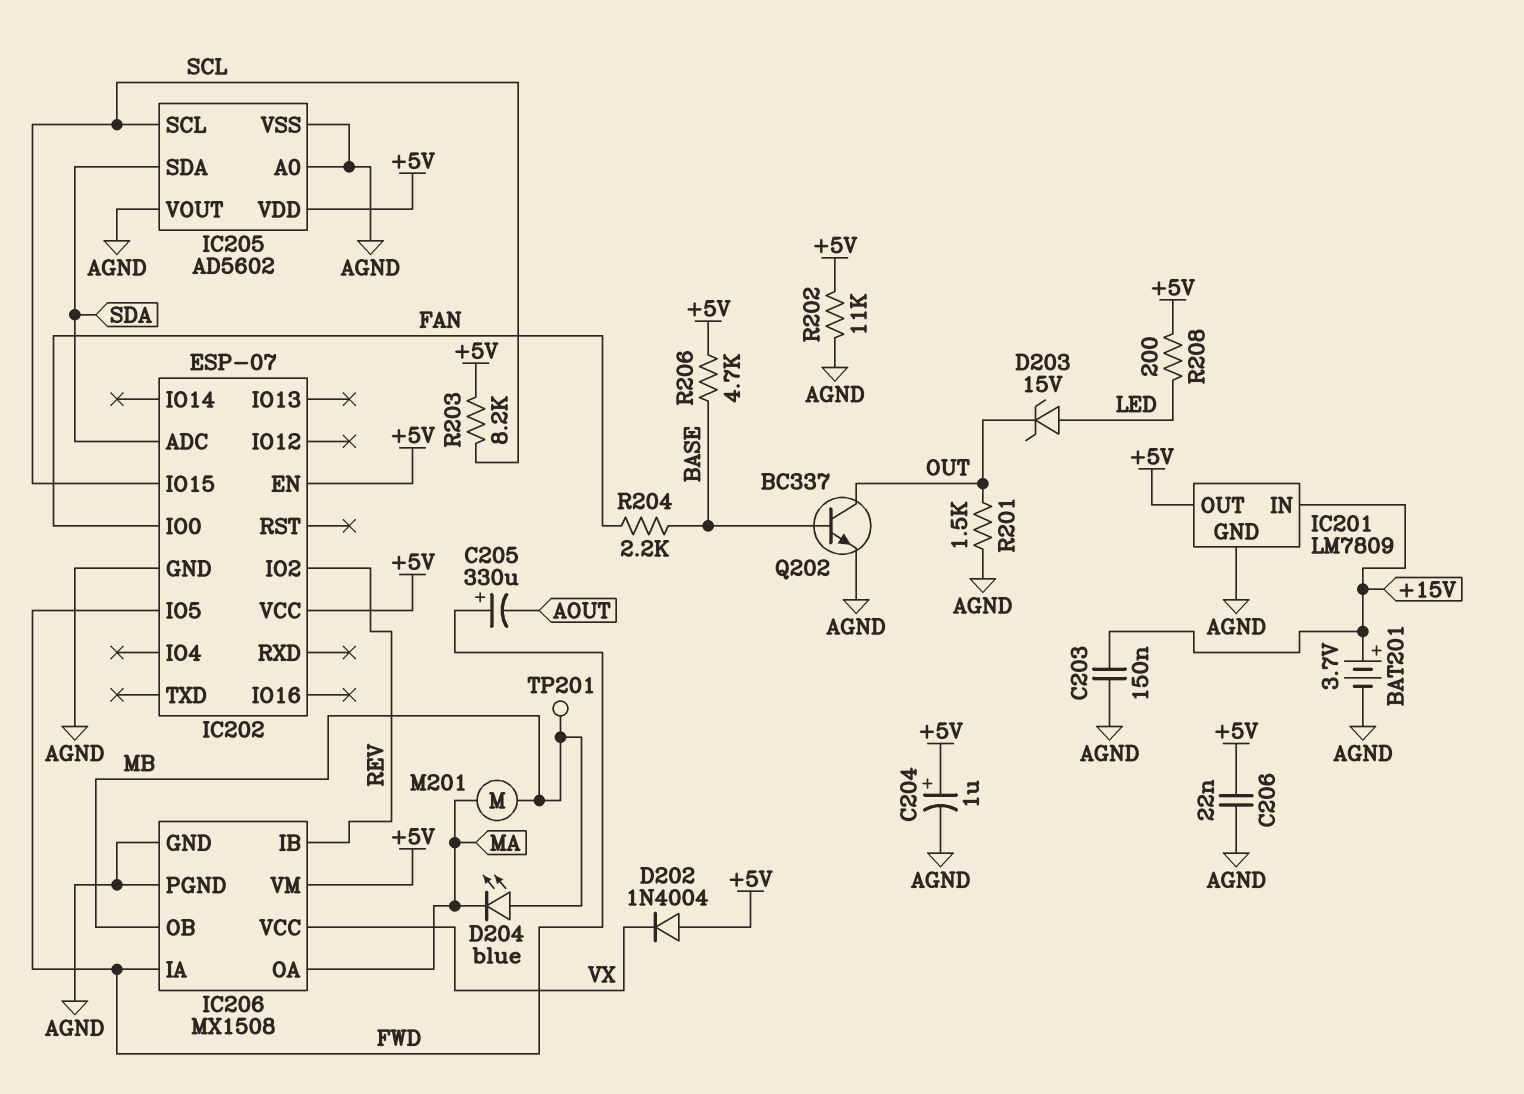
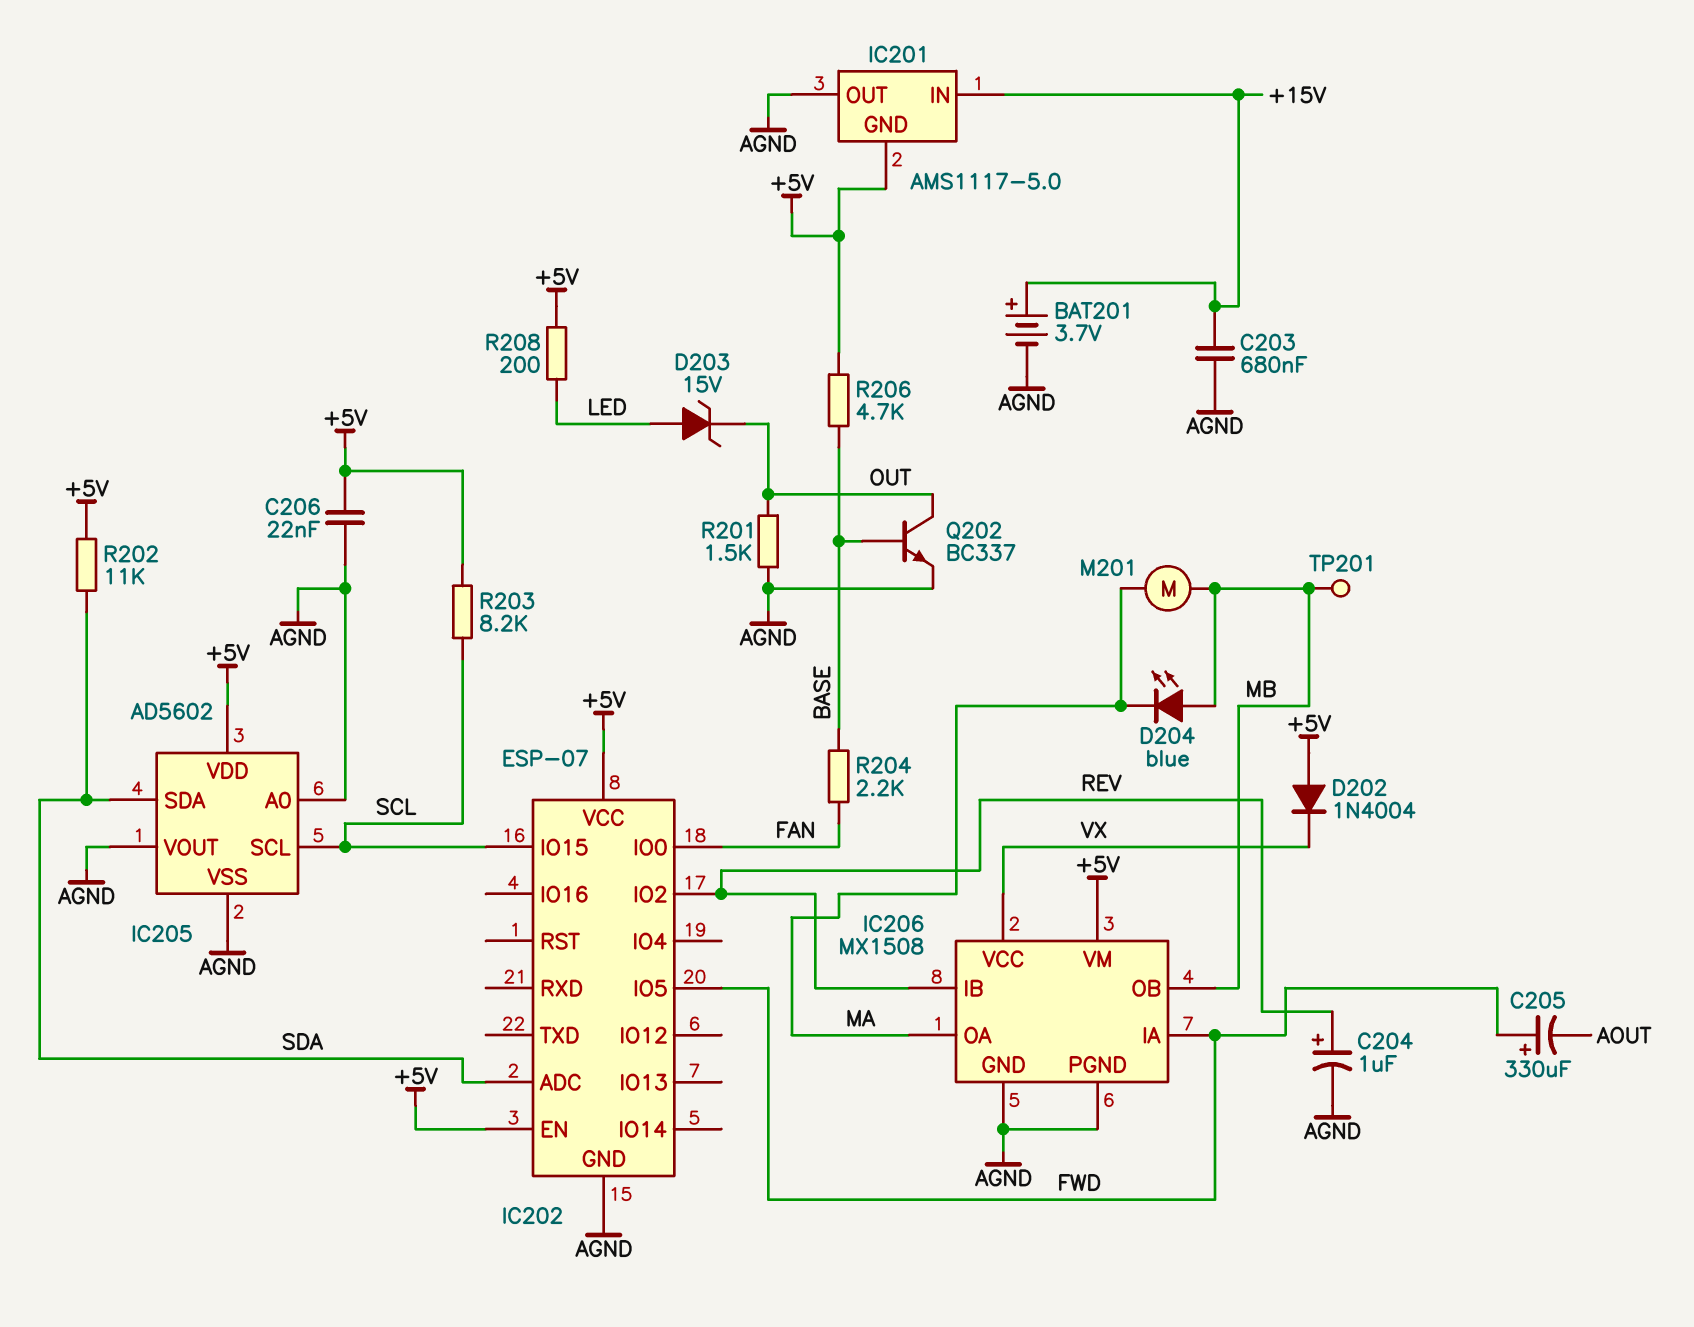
C203: 150nF (+15V, AGND) -> 680nF (+15V, AGND)
C204: 1uF (plus +5V, minus AGND) -> 1uF (plus REV, minus AGND)
IC201: LM7809 -> AMS1117-5.0
IC201 pin GND: AGND -> +5V
IC201 pin OUT: +5V -> AGND
R202: 11k (+5V, AGND) -> 11k (+5V, SDA)

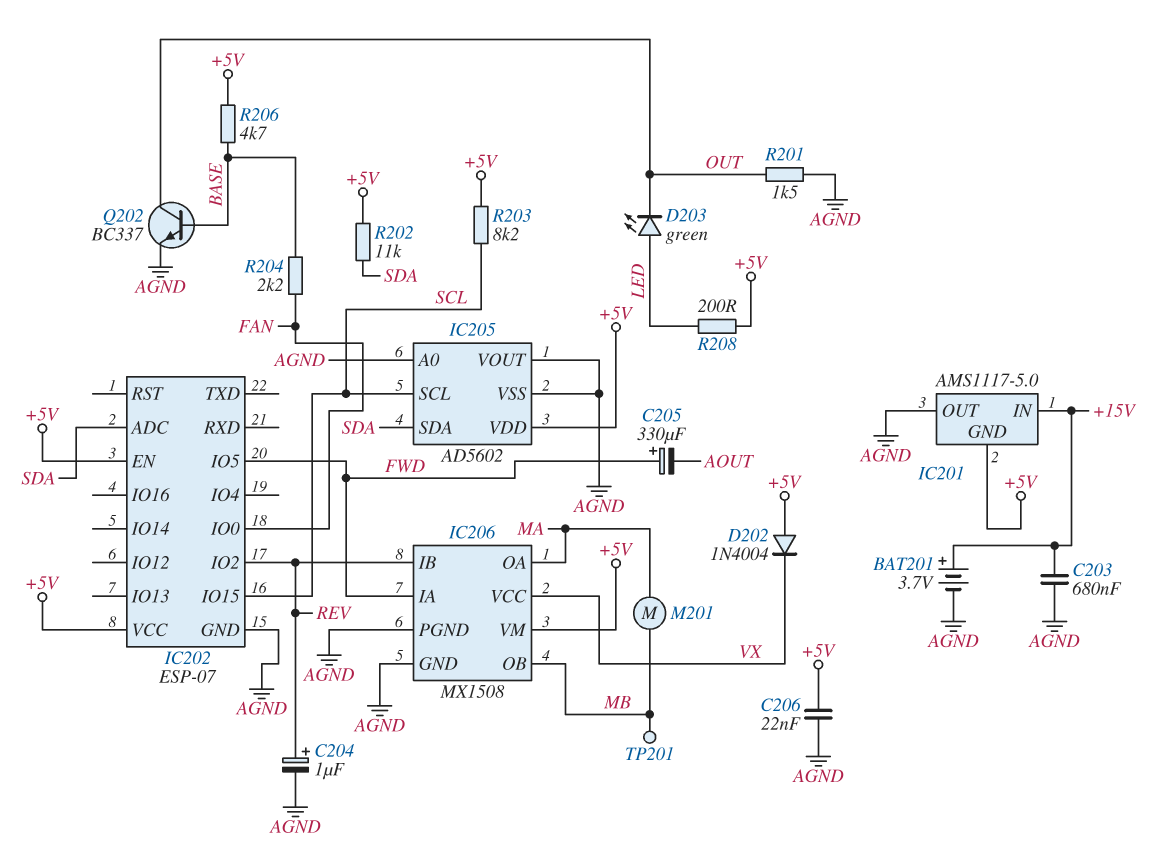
D203: zener 15V (A LED, K OUT) -> LED green (A LED, K OUT)
D204: LED blue (A MB, K MA) -> none

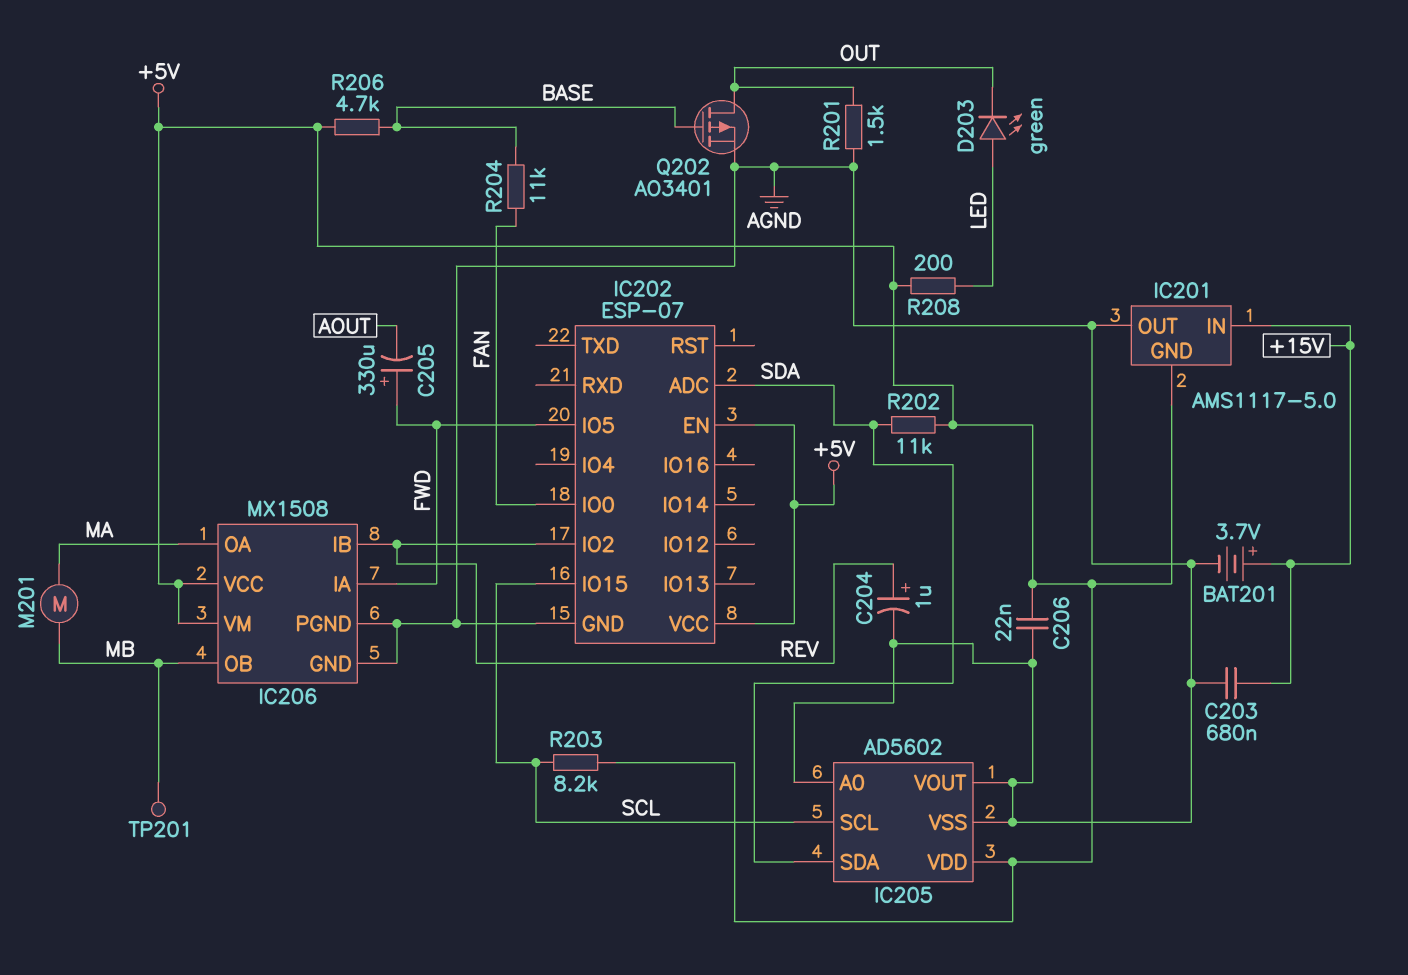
D202: diode 1N4004 (A +5V, K VX) -> none
IC206 pin VCC: VX -> +5V
Q202: NPN BC337 (B BASE, C OUT, E AGND) -> PMOS AO3401 (G BASE, D OUT, S AGND)
R204: 2.2k (BASE, FAN) -> 11k (BASE, FAN)

